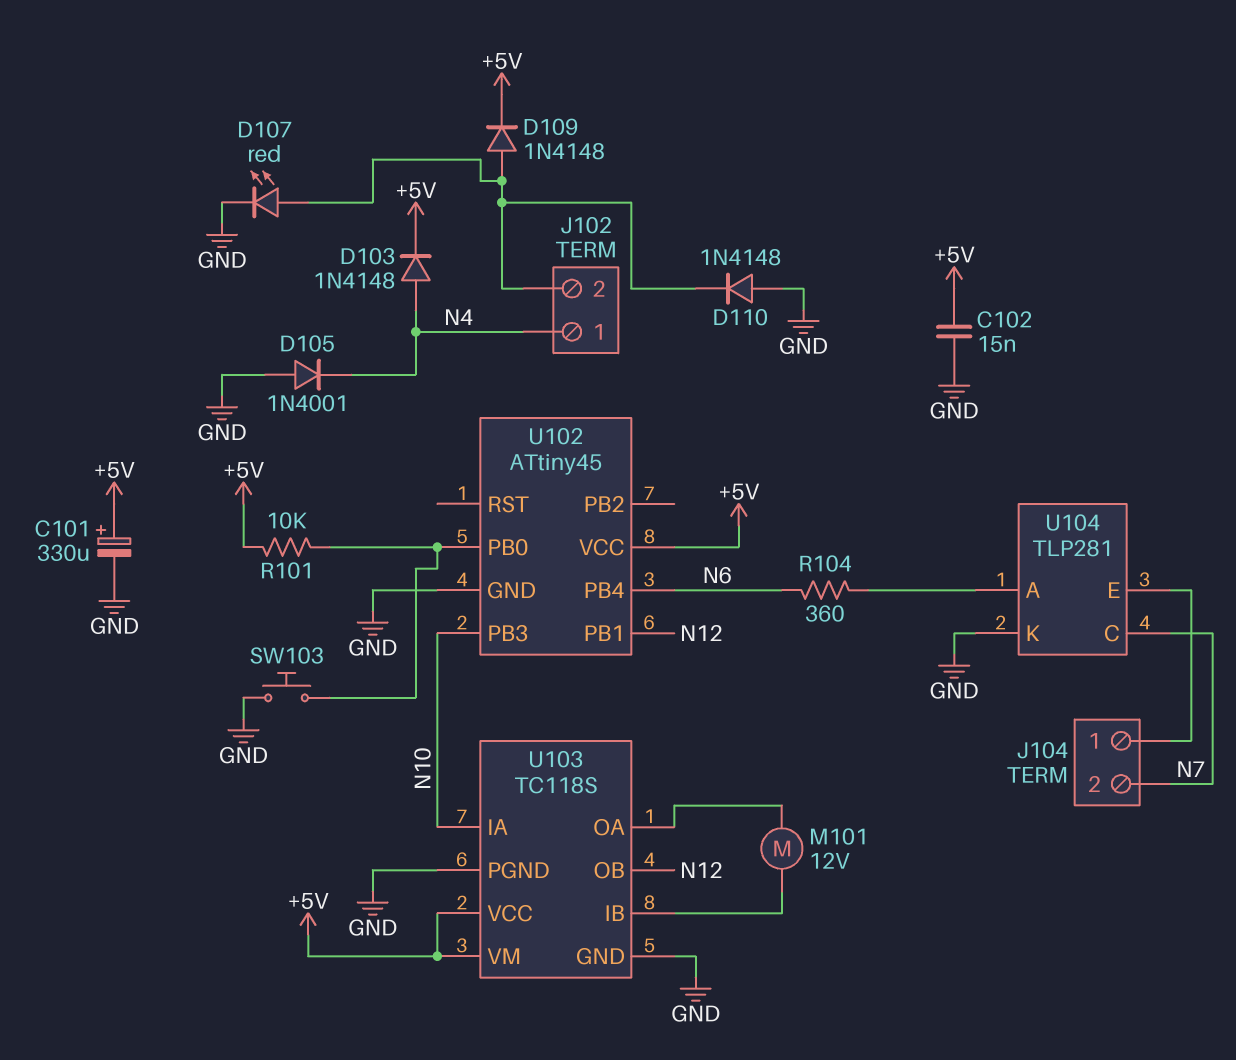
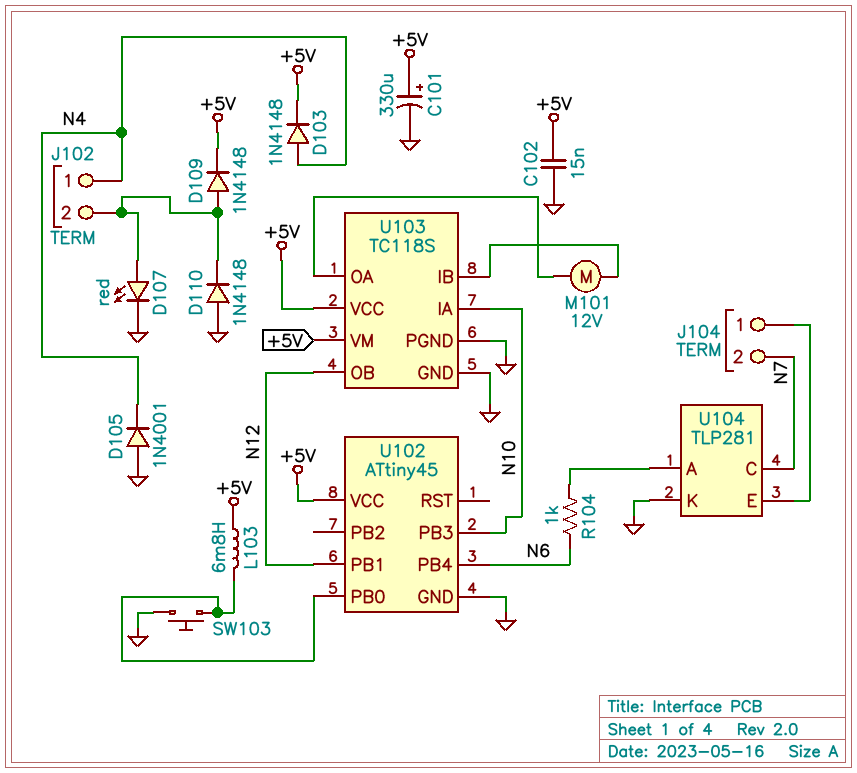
L103: none -> 6.8mH (+5V, U102/PB0)
R101: 10k (+5V, U102/PB0) -> none
R104: 360 (N6, U104/A) -> 1k (N6, U104/A)

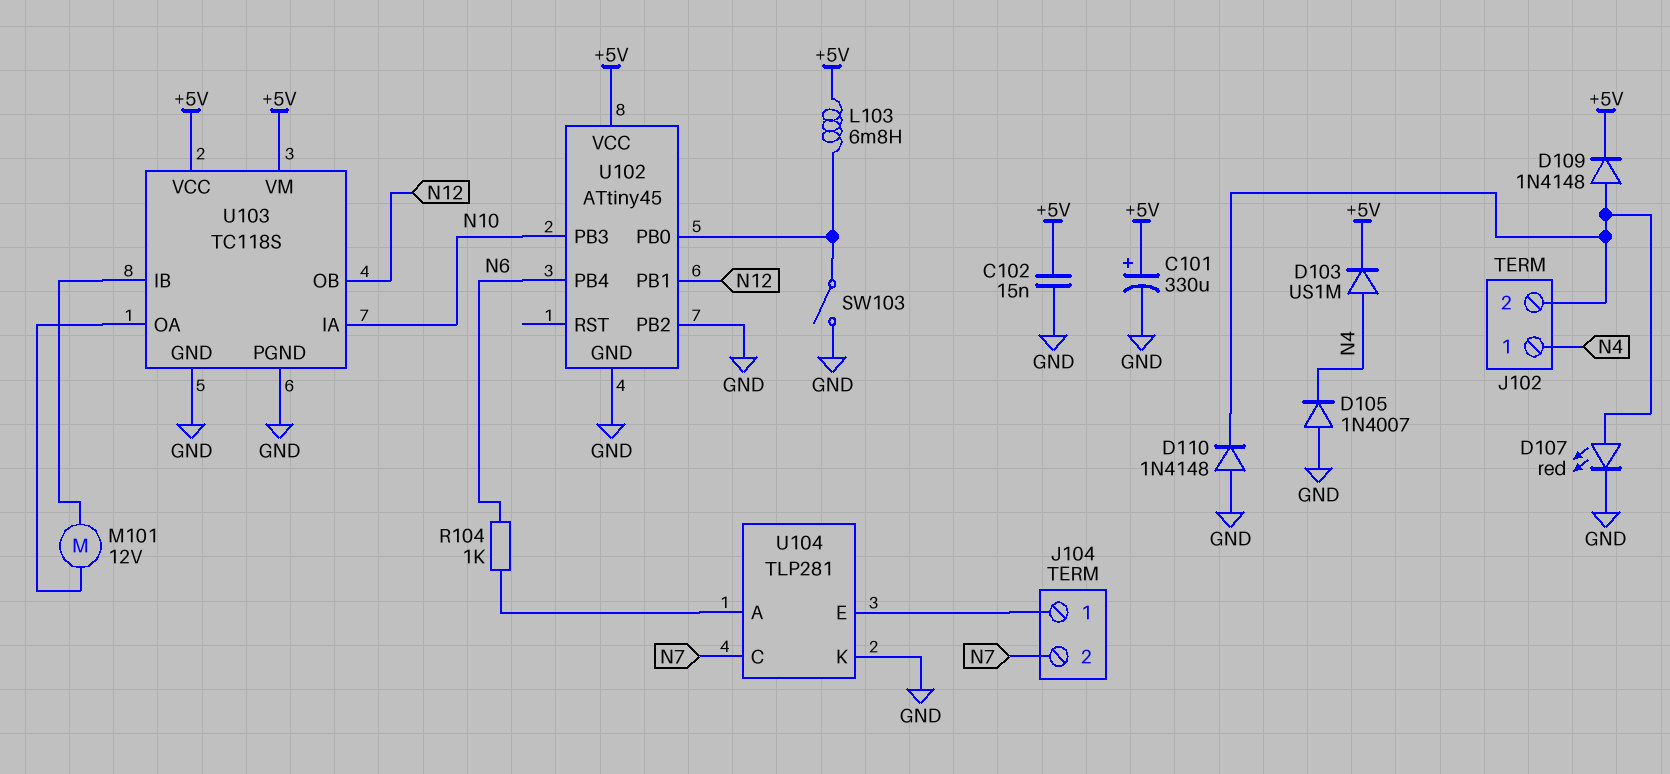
D103: diode 1N4148 (A N4, K +5V) -> diode US1M (A N4, K +5V)
D105: diode 1N4001 (A GND, K N4) -> diode 1N4007 (A GND, K N4)
SW103: button (GND, U102/PB0) -> switch (GND, U102/PB0)
U102 pin PB2: none -> GND

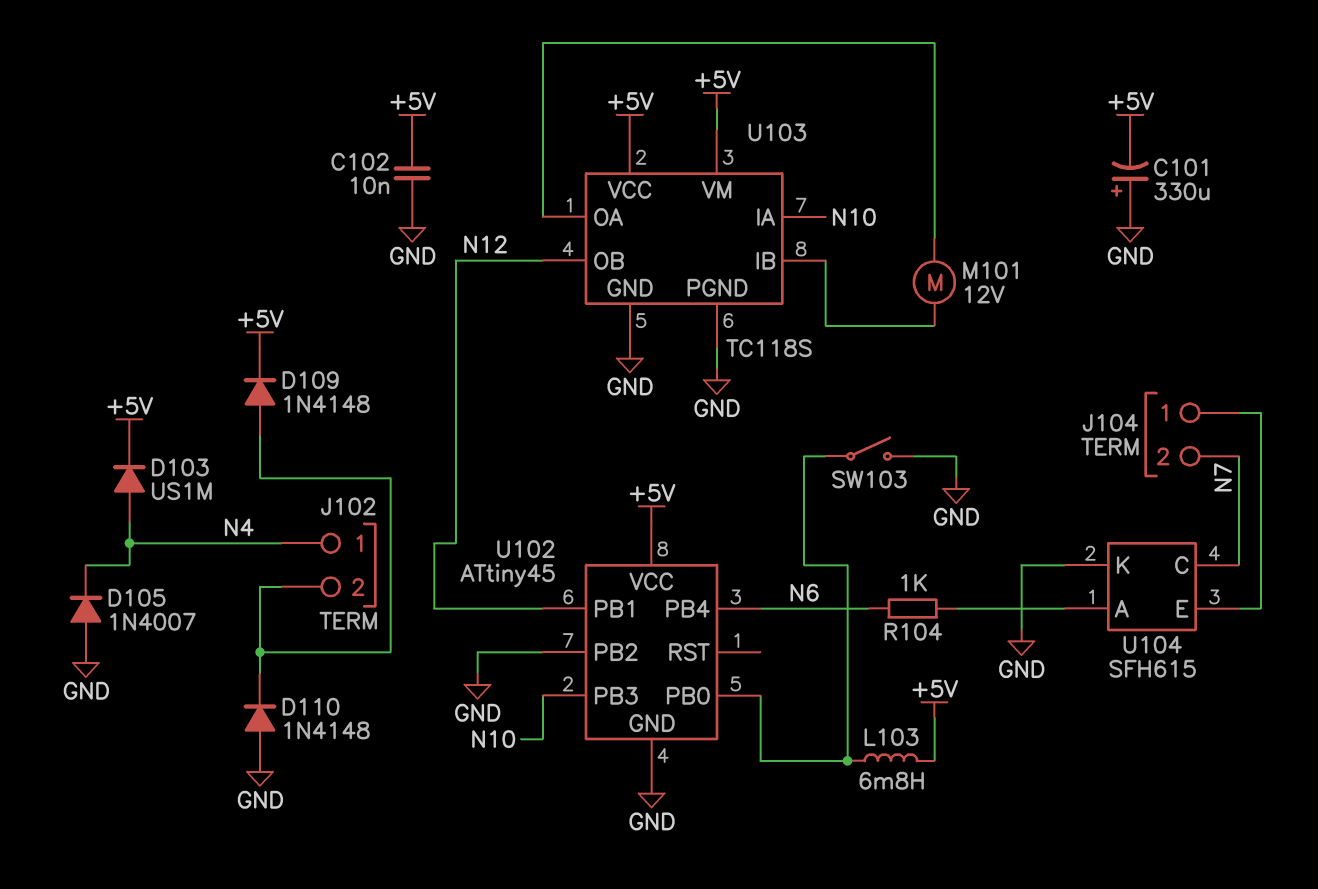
C101: 330uF (plus +5V, minus GND) -> 330uF (plus GND, minus +5V)
C102: 15nF (+5V, GND) -> 10nF (+5V, GND)
D107: LED red (A J102/2, K GND) -> none
U104: TLP281 -> SFH615

